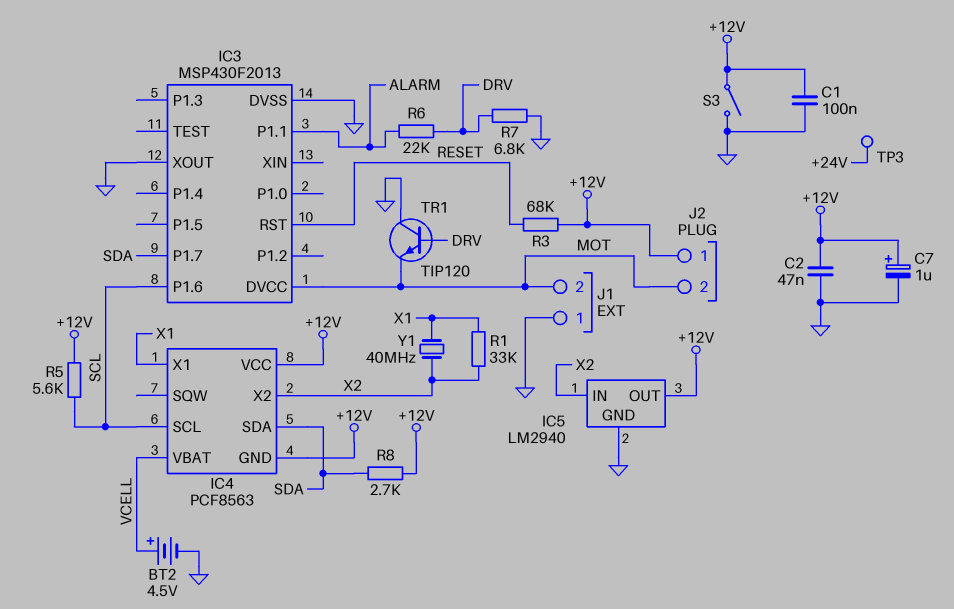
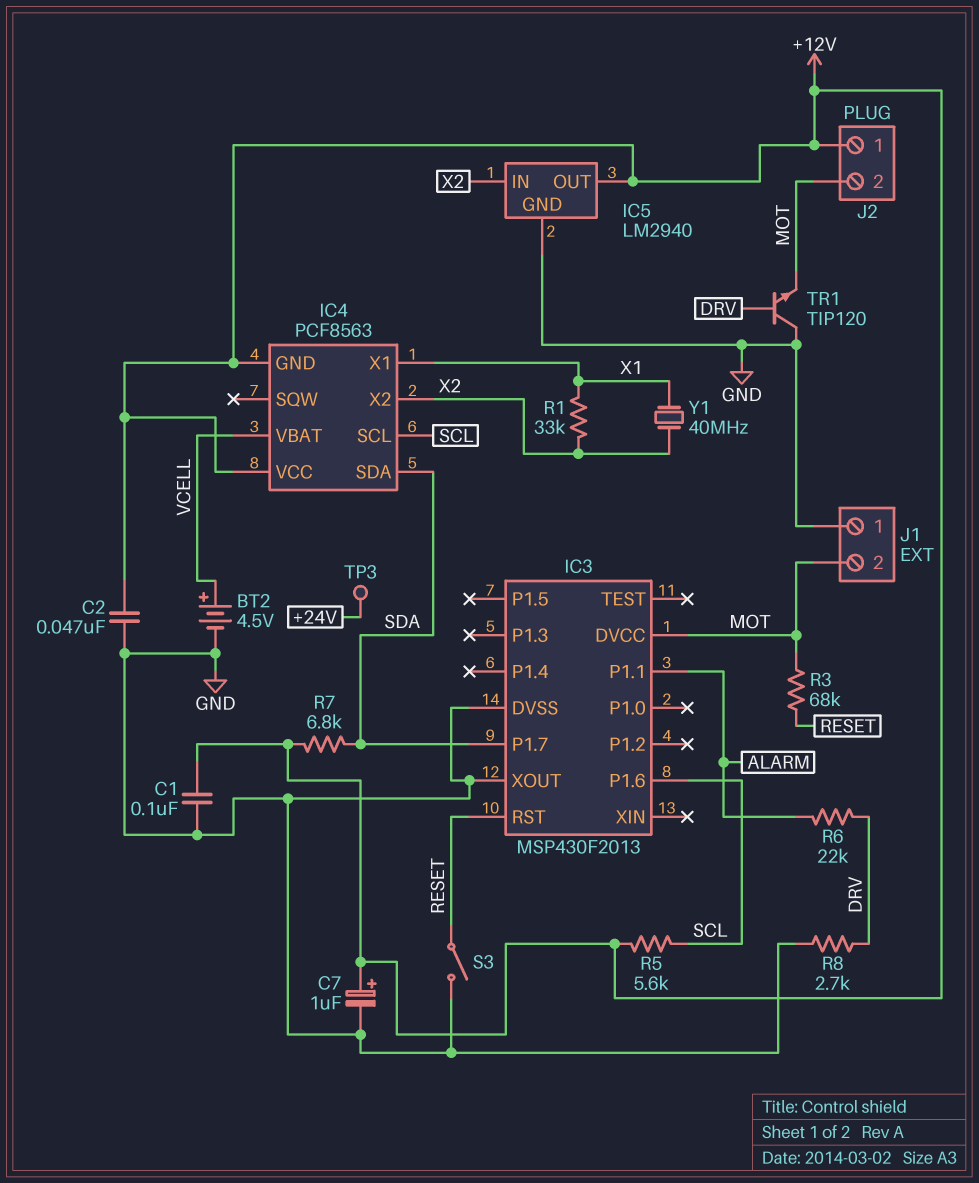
R3: 68k (+12V, RESET) -> 68k (MOT, RESET)
R7: 6.8k (DRV, GND) -> 6.8k (+12V, SDA)
R8: 2.7k (+12V, SDA) -> 2.7k (DRV, GND)
S3: switch (+12V, GND) -> switch (GND, RESET)

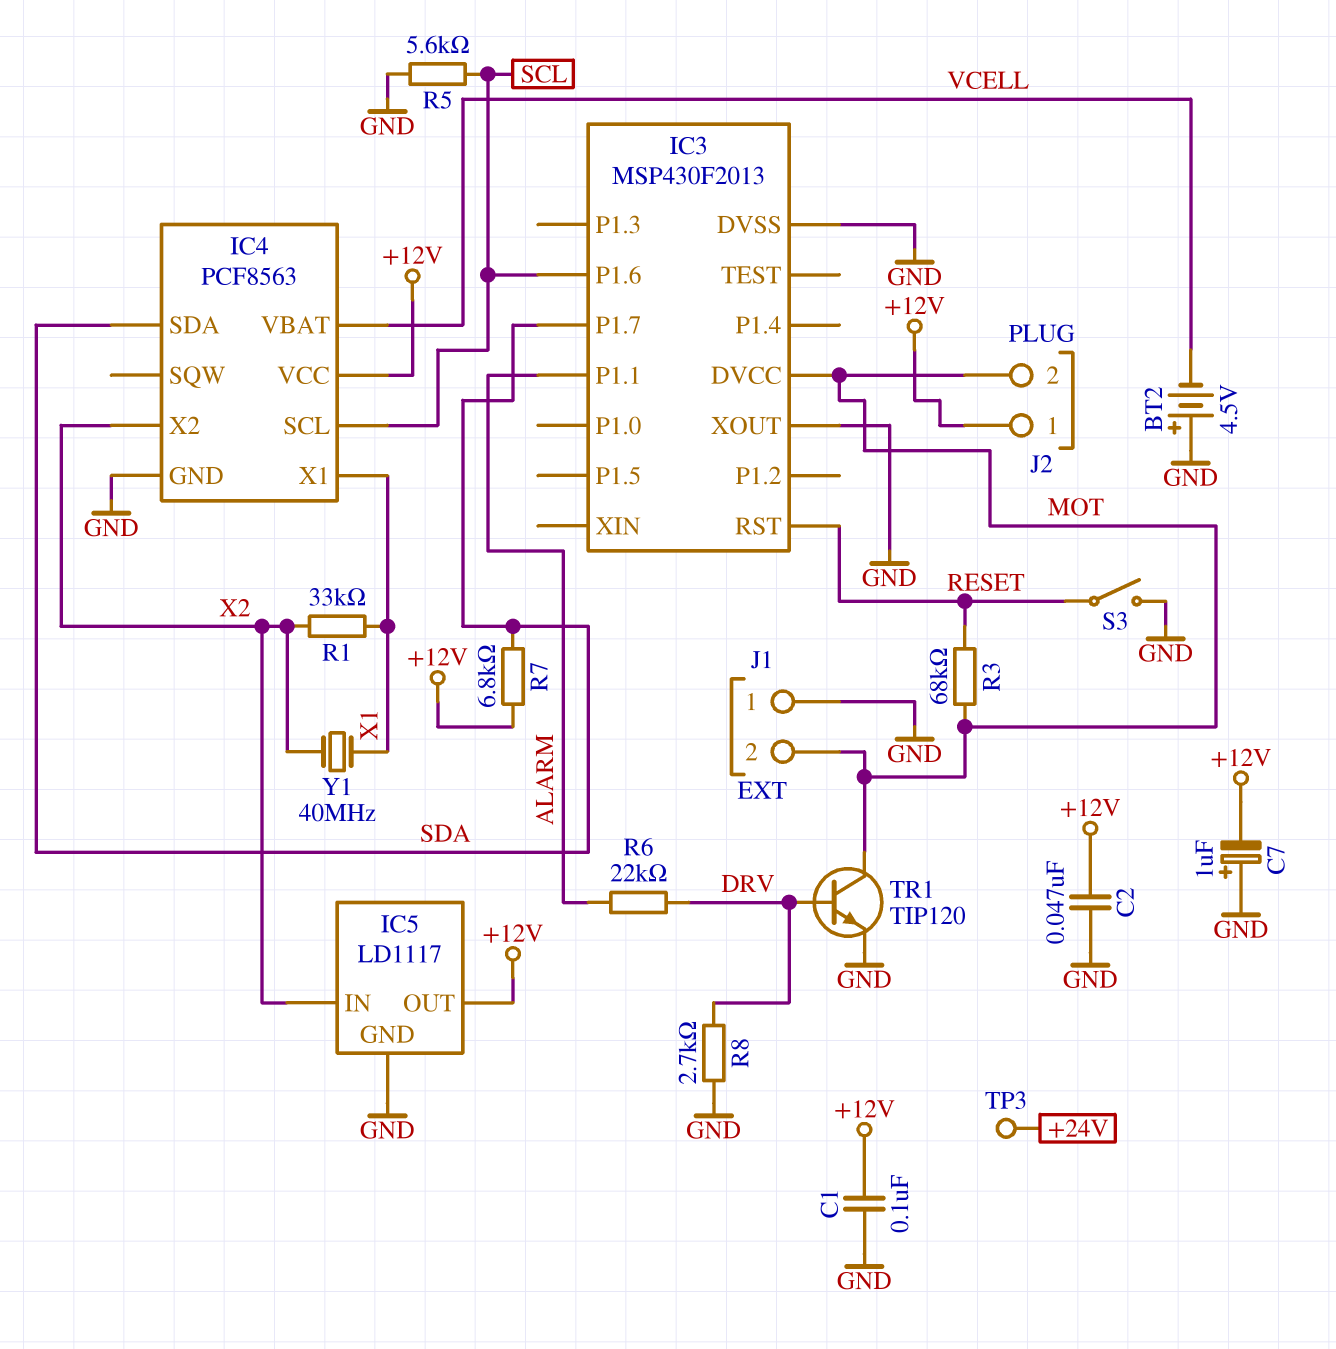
BT2: 4.5V (plus VCELL, minus GND) -> 4.5V (plus GND, minus VCELL)
C7: 1uF (plus +12V, minus GND) -> 1uF (plus GND, minus +12V)
IC4 pin GND: +12V -> GND
IC5: LM2940 -> LD1117
R5: 5.6k (+12V, SCL) -> 5.6k (GND, SCL)
TR1: NPN TIP120 (B DRV, C GND, E MOT) -> NPN TIP120 (B DRV, C MOT, E GND)

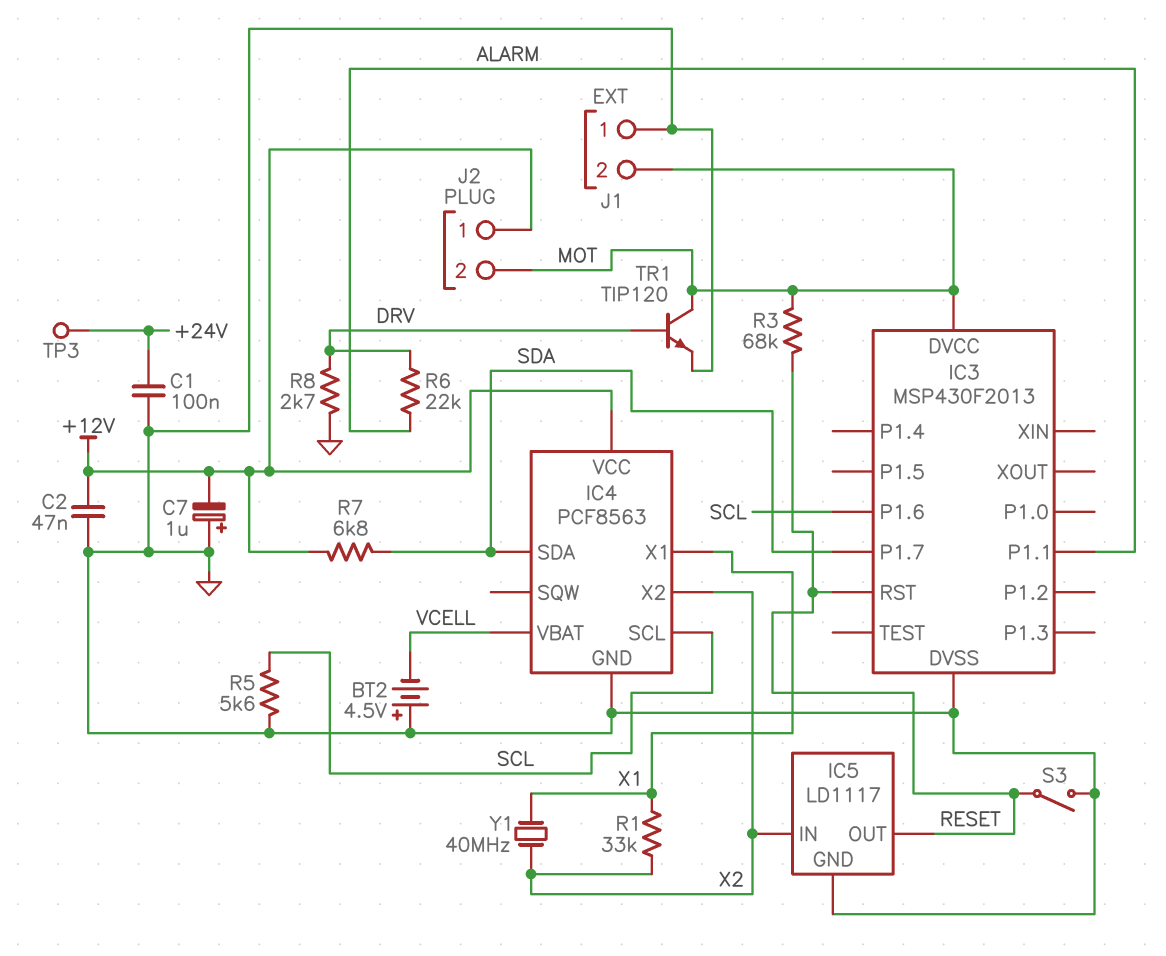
C1: 100nF (+12V, GND) -> 100nF (+24V, GND)
IC3 pin XOUT: GND -> none
IC5 pin OUT: +12V -> RESET

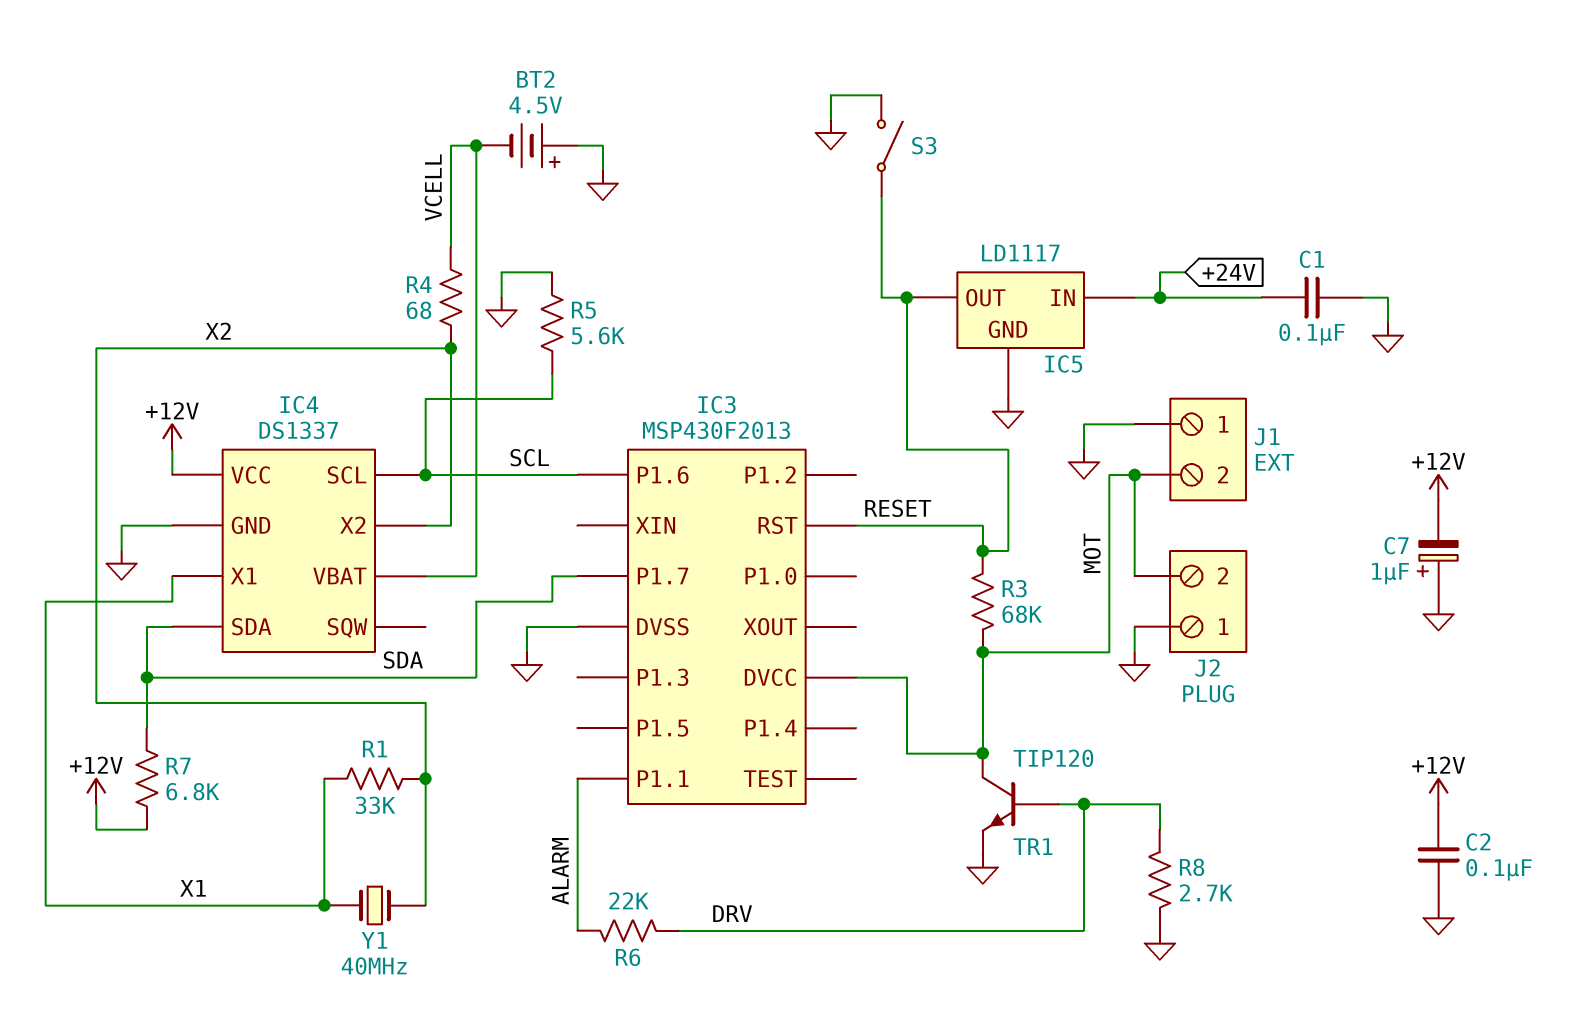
C2: 47nF (+12V, GND) -> 100nF (+12V, GND)
IC4: PCF8563 -> DS1337
IC5 pin IN: X2 -> +24V
J2 pin 1: +12V -> GND
R4: none -> 68 (VCELL, X2)
TP3: test point (+24V) -> none

